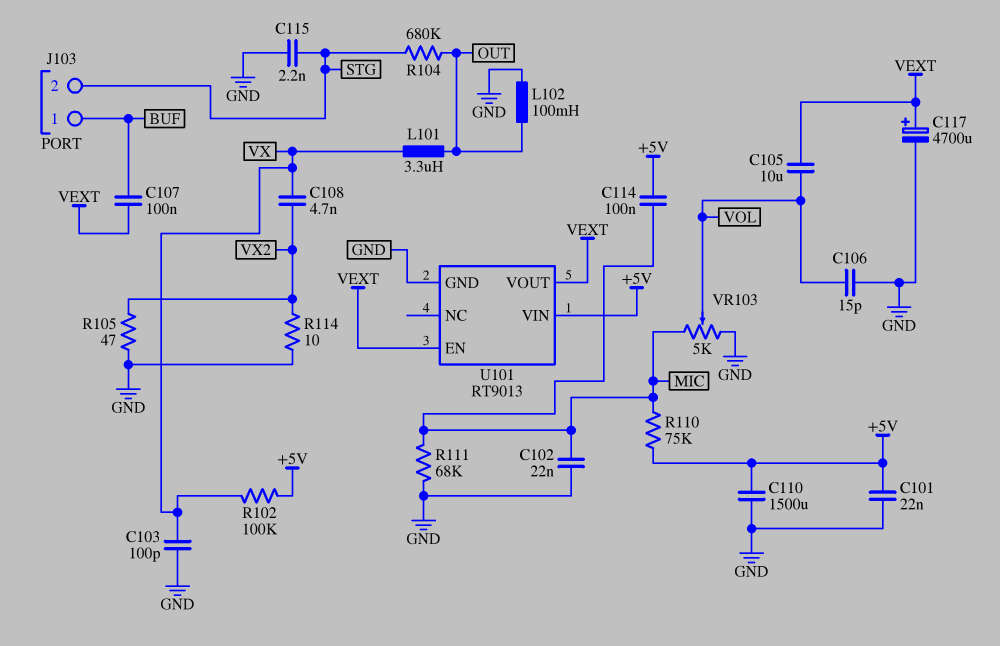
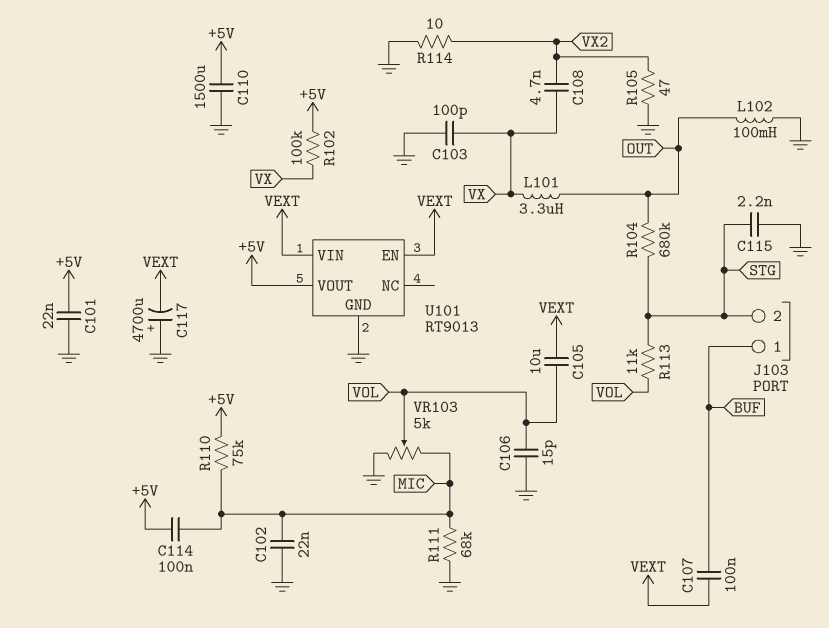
C117: 4700uF (plus VEXT, minus GND) -> 4700uF (plus GND, minus VEXT)
R113: none -> 11k (STG, VOL)
U101 pin VIN: +5V -> VEXT
U101 pin VOUT: VEXT -> +5V

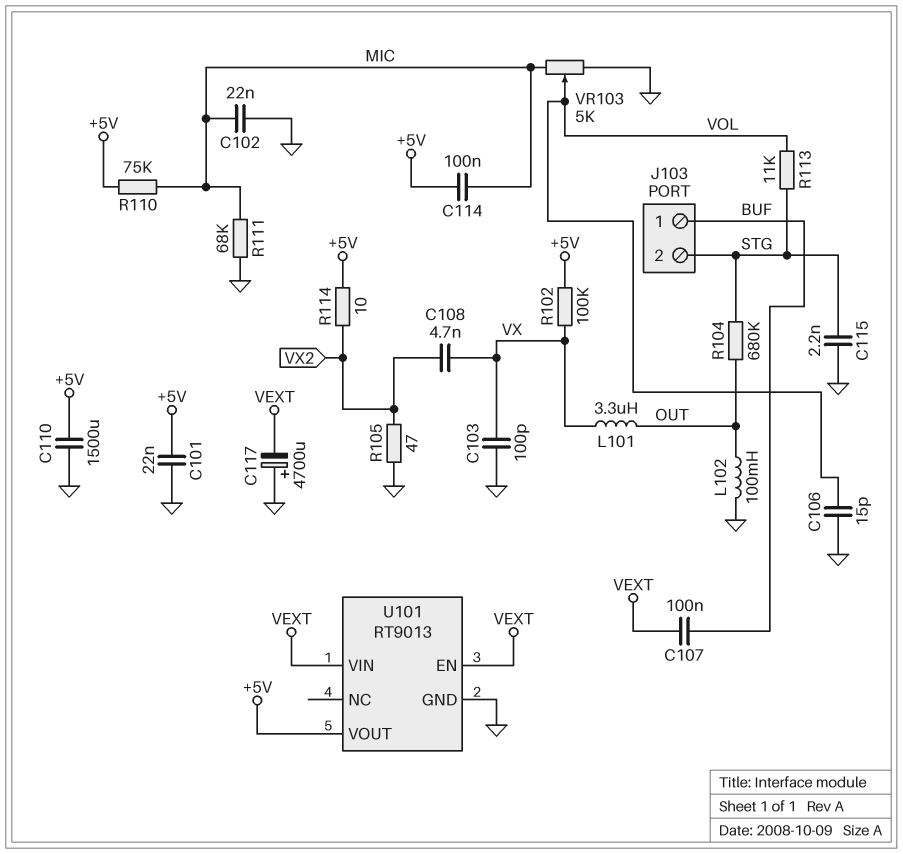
C105: 10uF (VEXT, VOL) -> none
R114: 10 (GND, VX2) -> 10 (+5V, VX2)

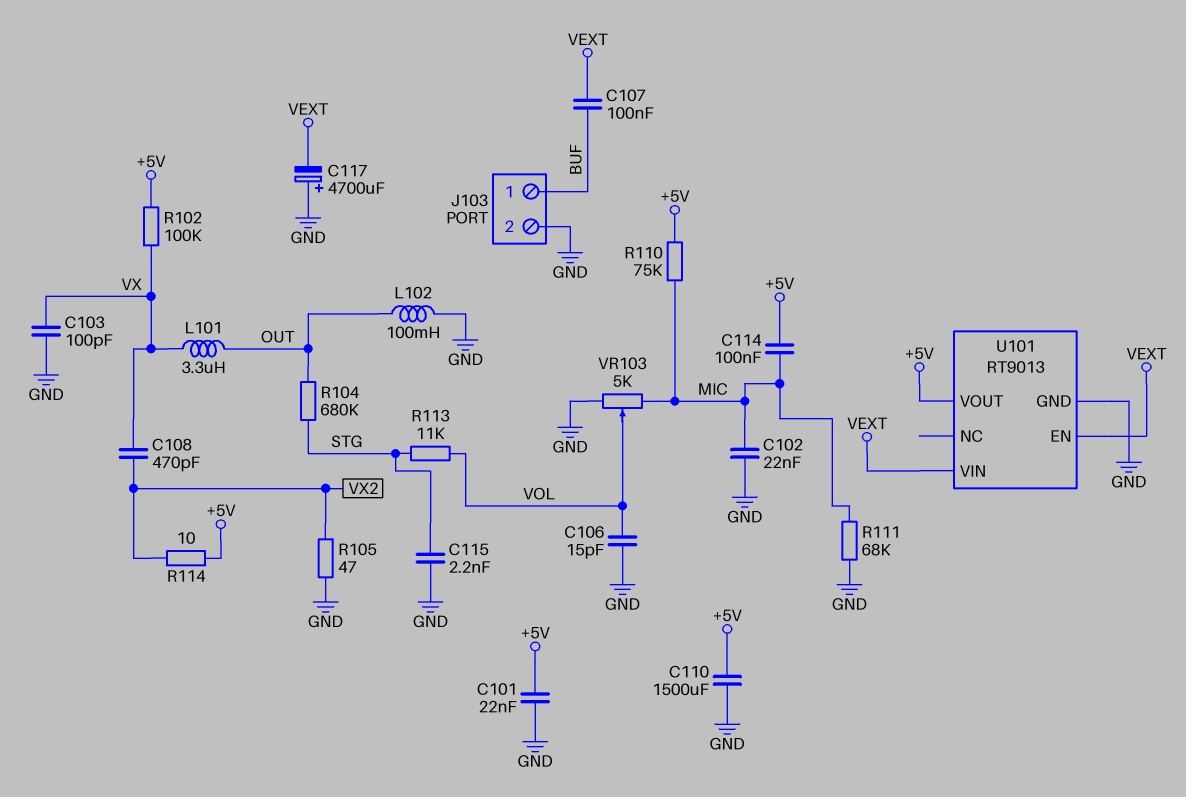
C108: 4.7nF (VX, VX2) -> 470pF (VX, VX2)
J103 pin 2: STG -> GND

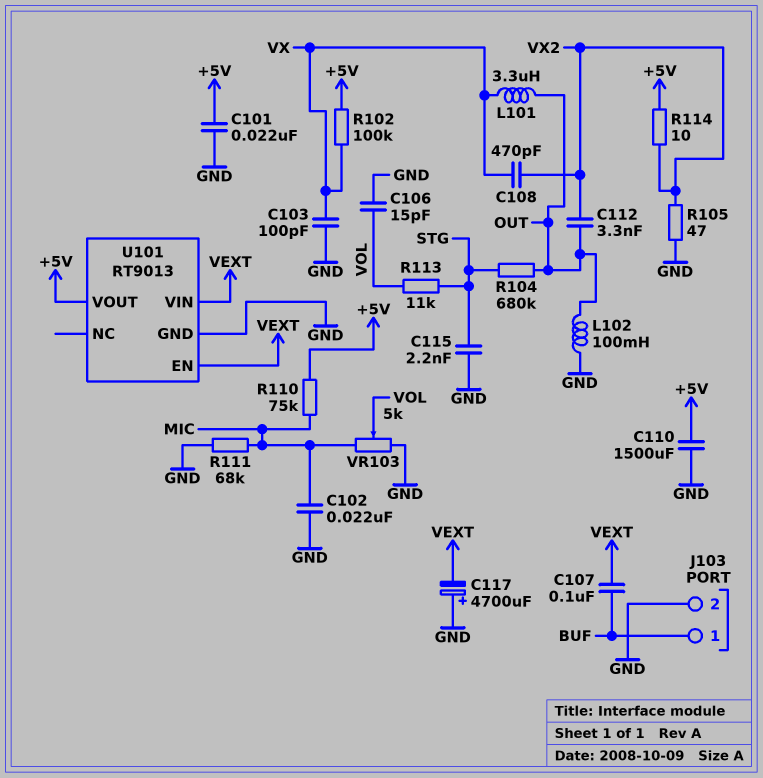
C112: none -> 3.3nF (OUT, VX2)
C114: 100nF (+5V, MIC) -> none

